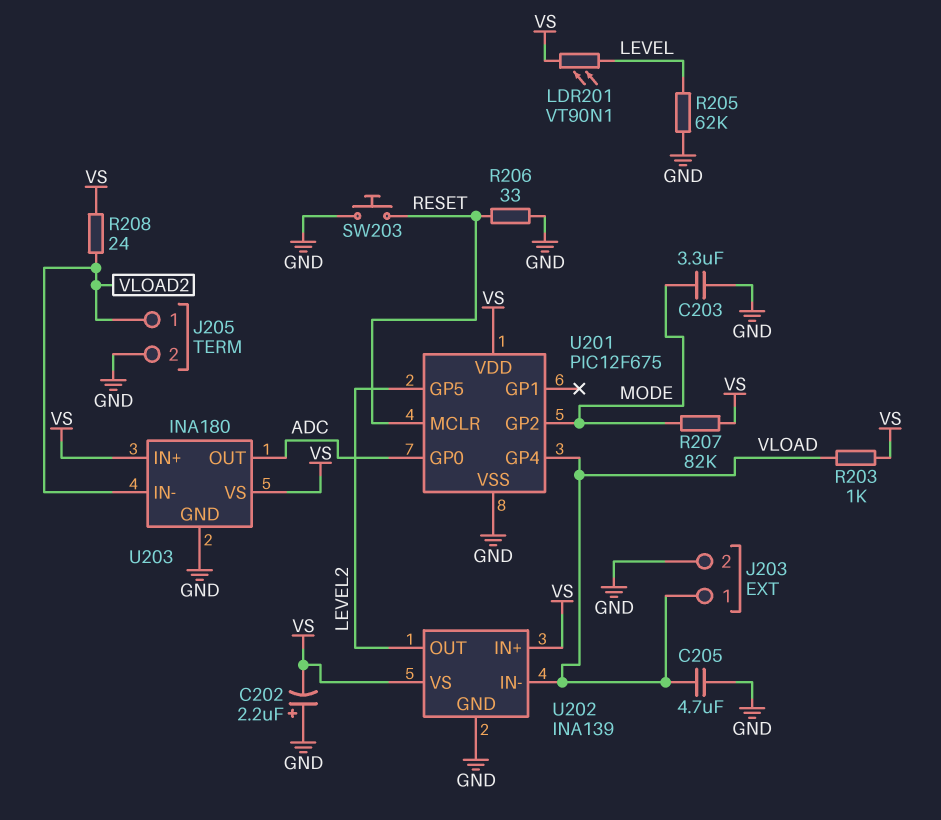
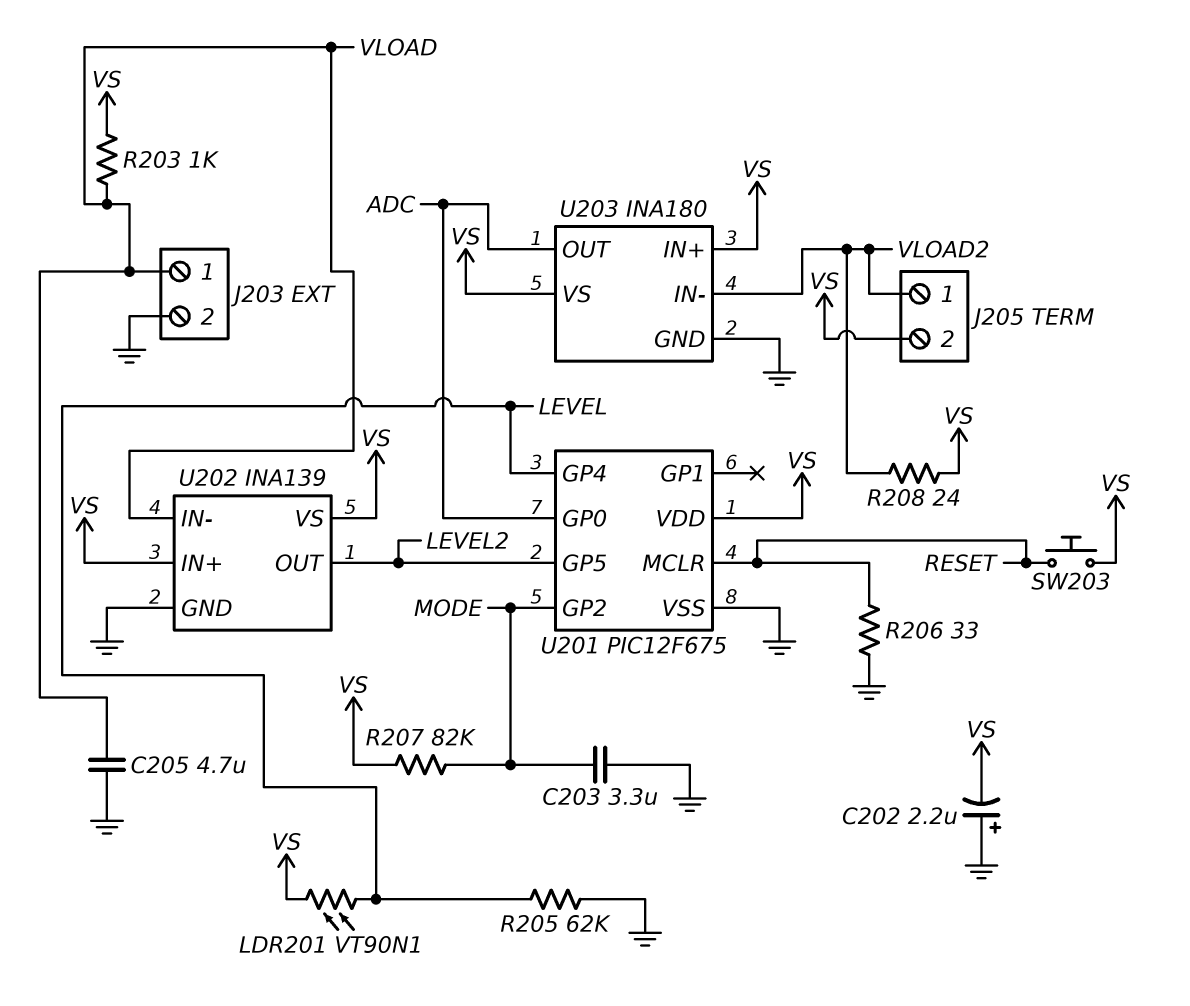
J205 pin 2: GND -> VS
SW203: button (GND, RESET) -> button (RESET, VS)
U201 pin GP4: VLOAD -> LEVEL

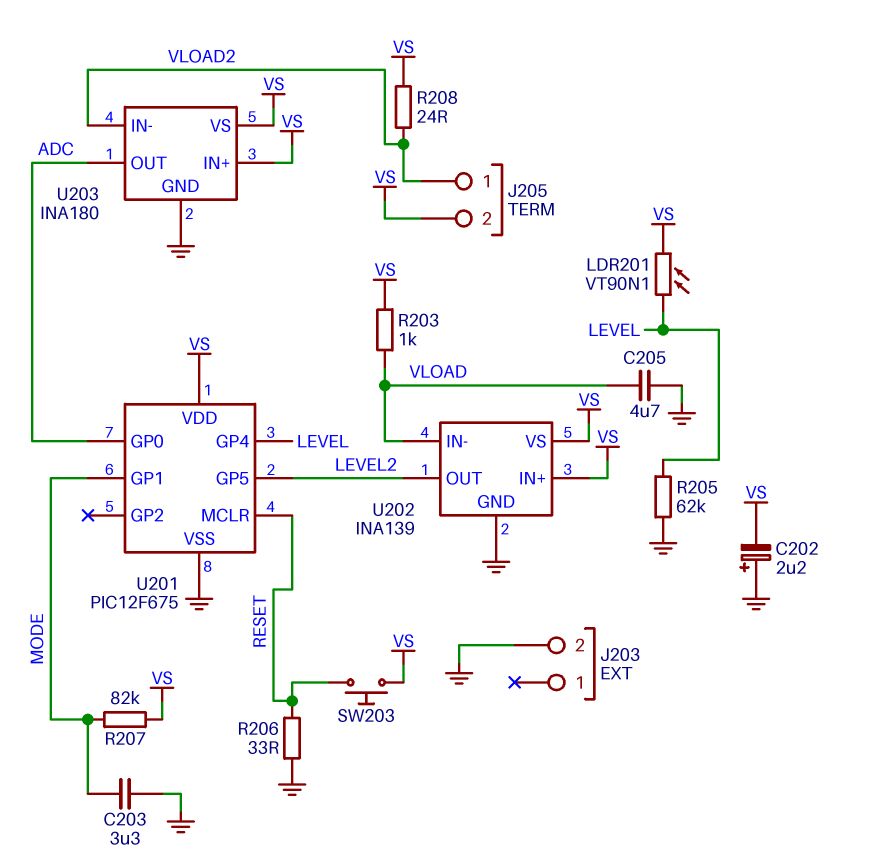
J203 pin 1: VLOAD -> none
U201 pin GP1: none -> MODE
U201 pin GP2: MODE -> none

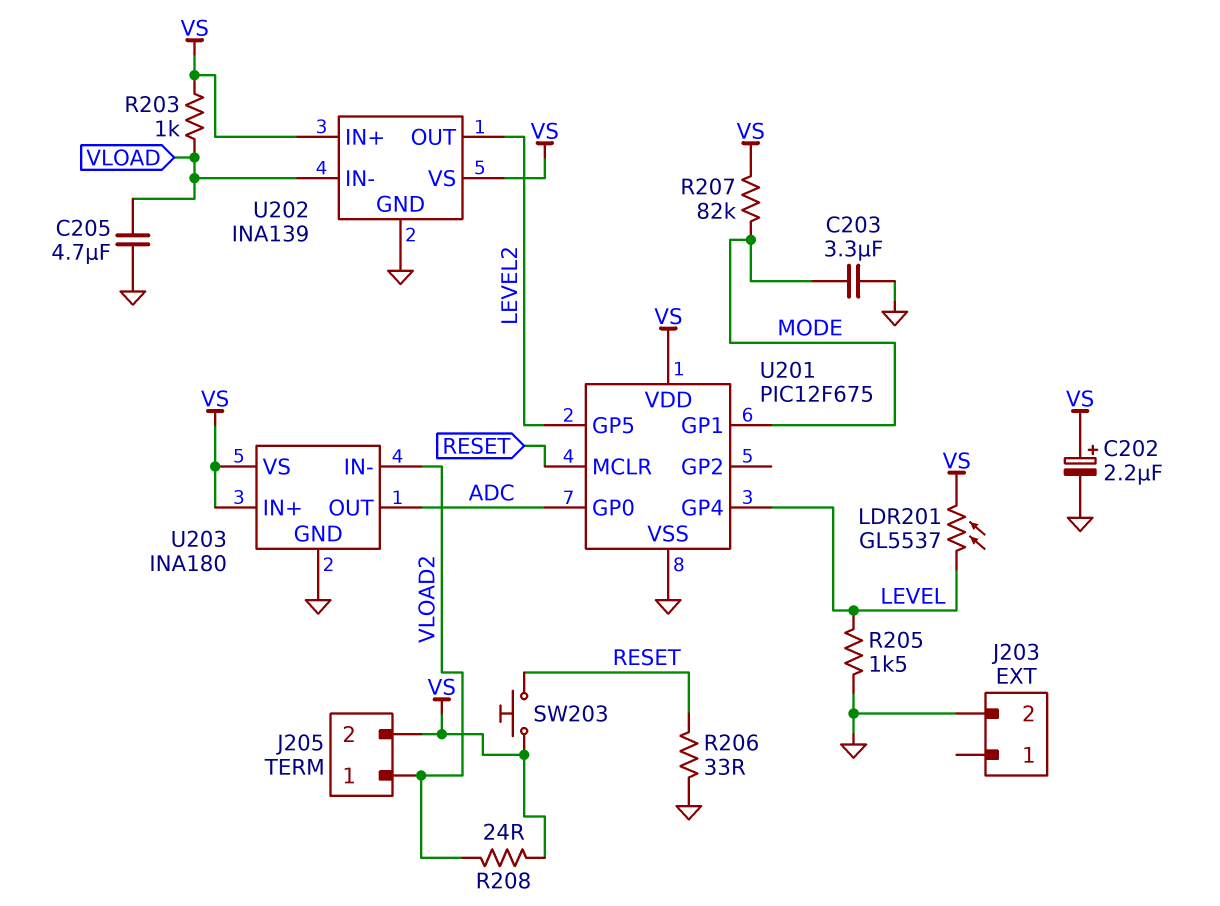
C202: 2.2uF (plus GND, minus VS) -> 2.2uF (plus VS, minus GND)
LDR201: VT90N1 (LEVEL, VS) -> GL5537 (LEVEL, VS)
R205: 62k (GND, LEVEL) -> 1.5k (GND, LEVEL)

